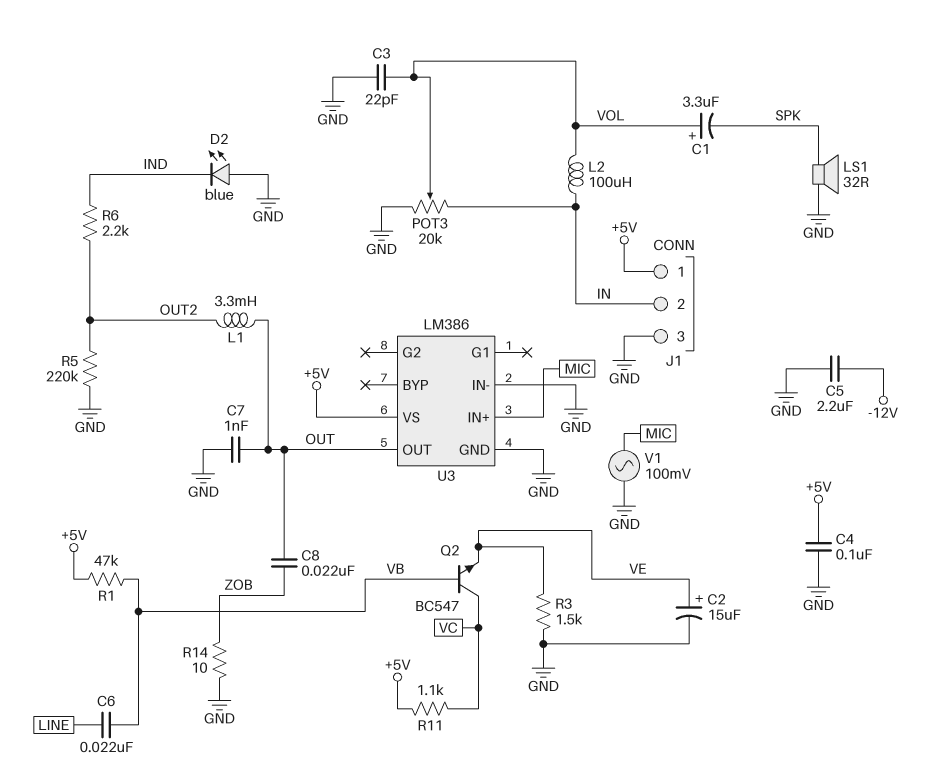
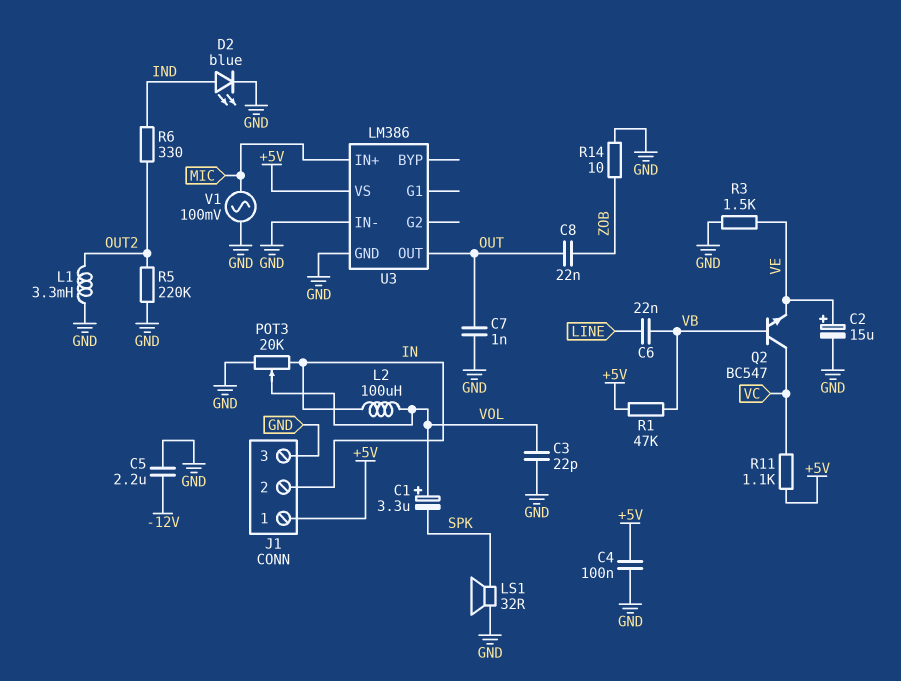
D2: LED blue (A GND, K IND) -> LED blue (A IND, K GND)
L1: 3.3mH (OUT, OUT2) -> 3.3mH (GND, OUT2)
R6: 2.2k (IND, OUT2) -> 330 (IND, OUT2)

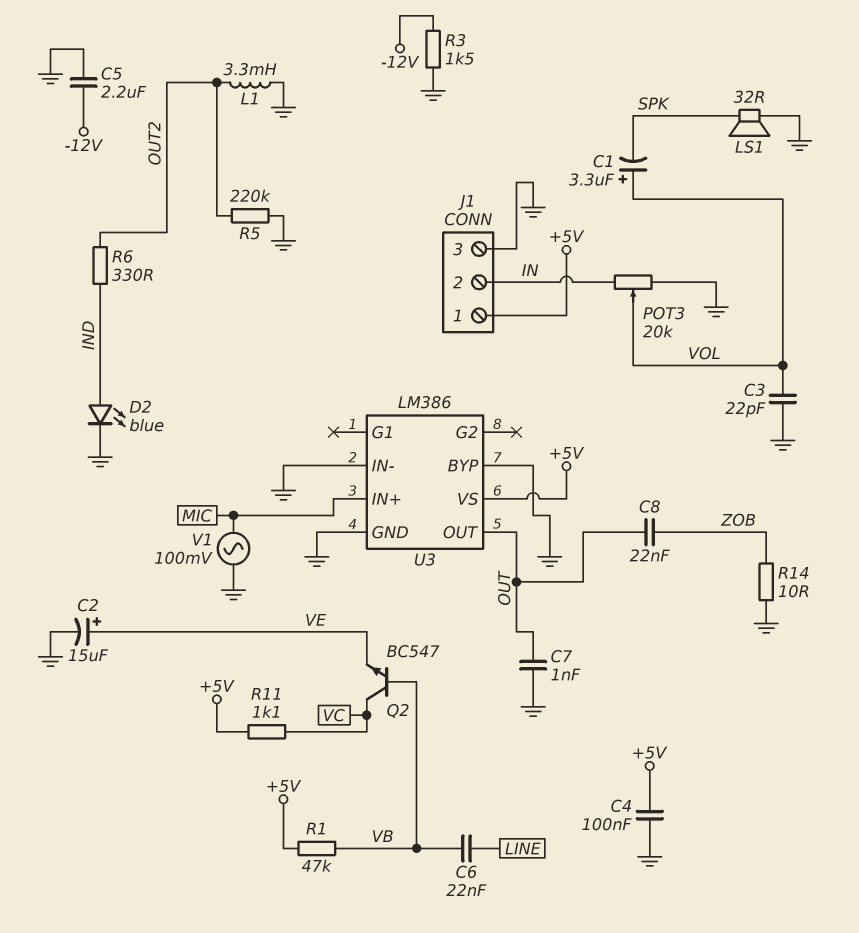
L2: 100uH (IN, VOL) -> none
R3: 1.5k (GND, VE) -> 1.5k (-12V, GND)
U3 pin BYP: none -> GND

